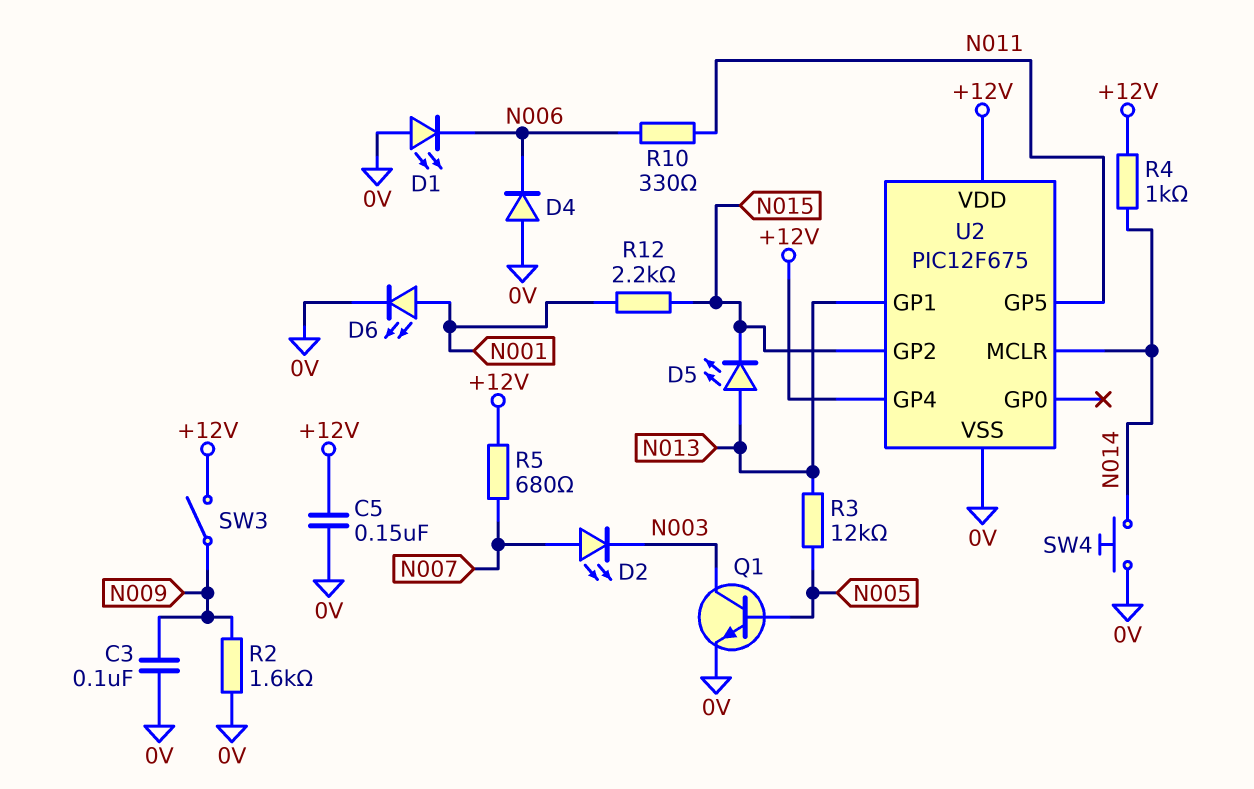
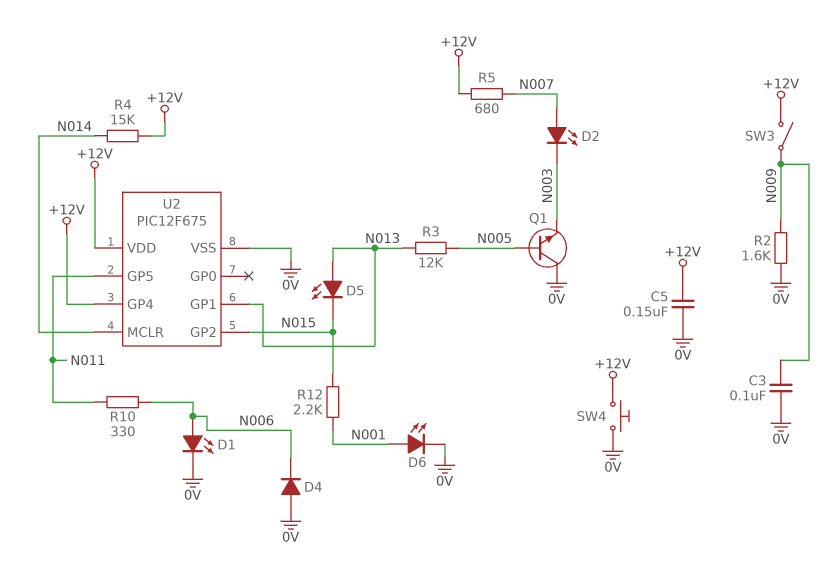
D1: LED (A 0V, K N006) -> LED (A N006, K 0V)
Q1: NPN (B N005, C N003, E 0V) -> NPN (B N005, C 0V, E N003)
R4: 1k (+12V, N014) -> 15k (+12V, N014)
SW4: button (0V, N014) -> button (+12V, 0V)

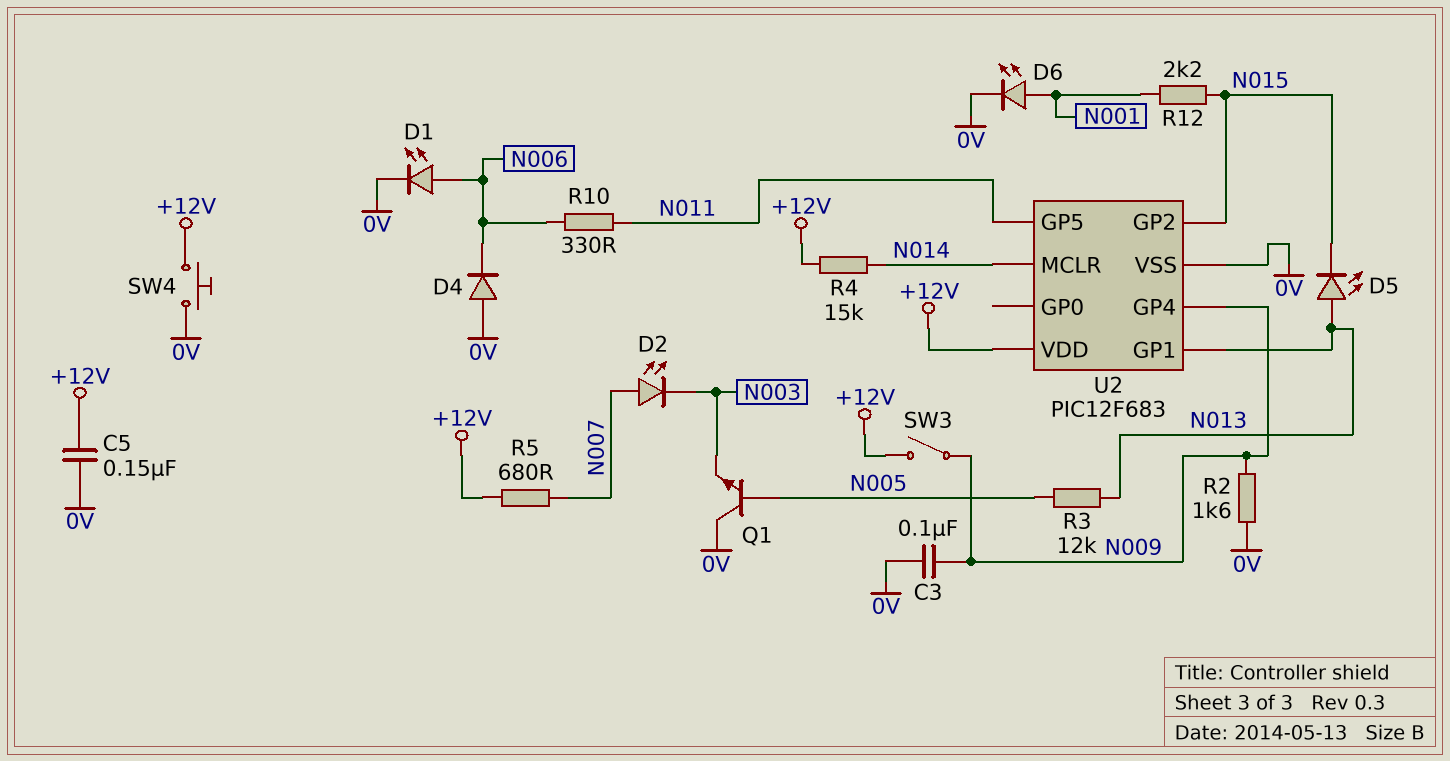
U2: PIC12F675 -> PIC12F683
U2 pin GP4: +12V -> N009

